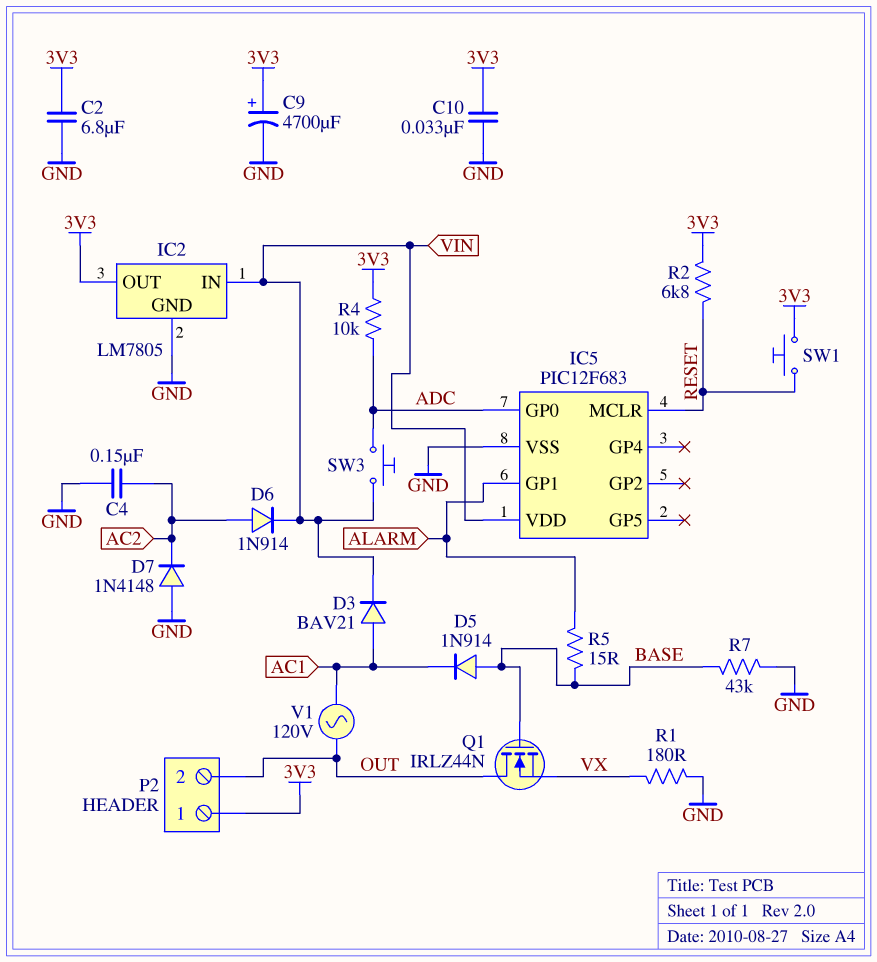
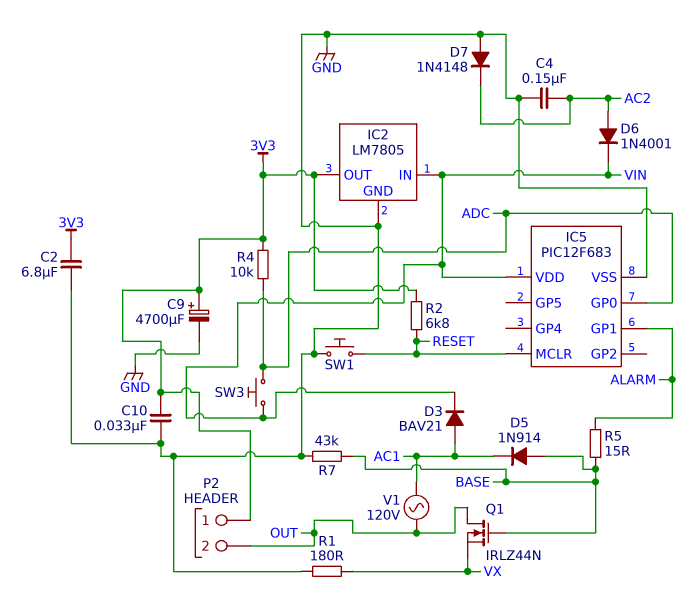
D6: diode 1N914 (A AC2, K VIN) -> diode 1N4001 (A AC2, K VIN)
SW1: button (3V3, RESET) -> button (GND, RESET)

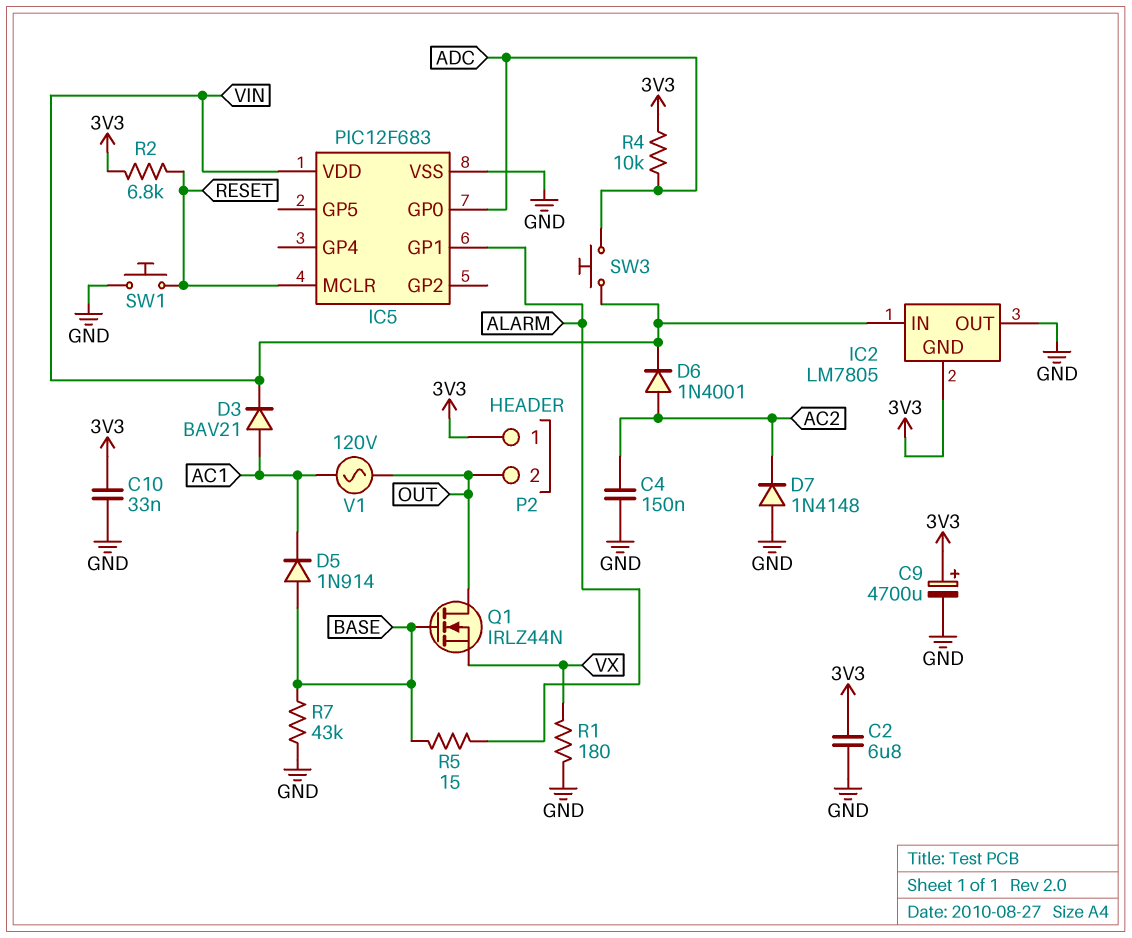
IC2 pin GND: GND -> 3V3
IC2 pin OUT: 3V3 -> GND

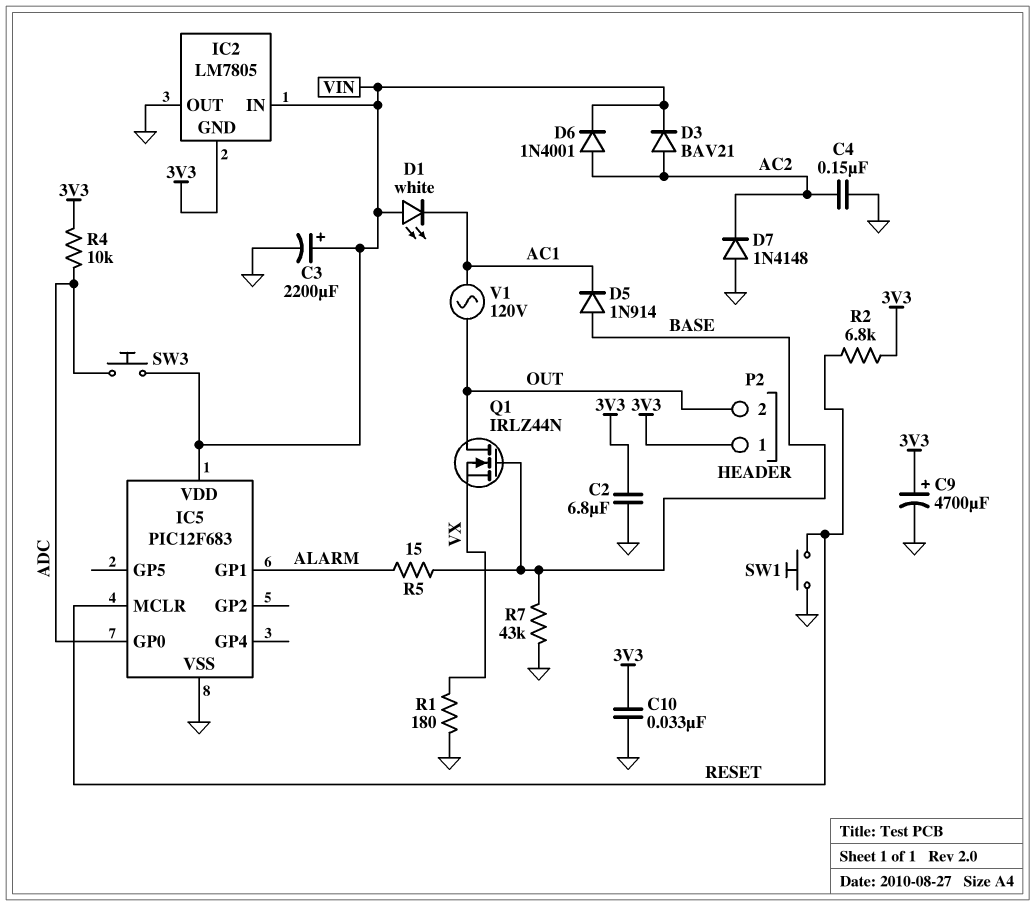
C3: none -> 2200uF (plus VIN, minus GND)
D1: none -> LED white (A VIN, K AC1)
D3: diode BAV21 (A AC1, K VIN) -> diode BAV21 (A AC2, K VIN)

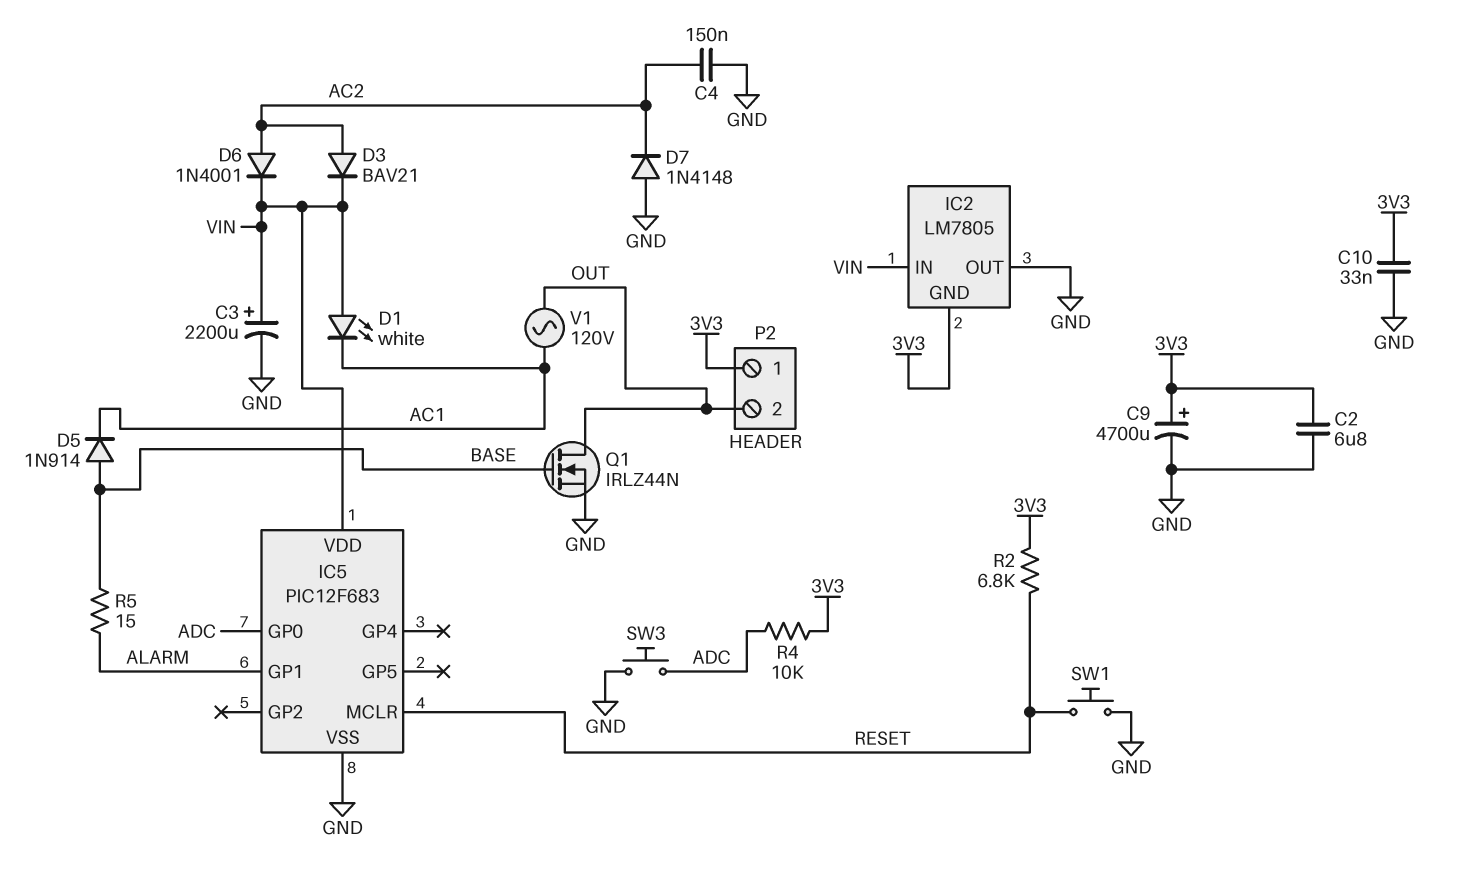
Q1: NMOS IRLZ44N (G BASE, D OUT, S VX) -> NMOS IRLZ44N (G BASE, D OUT, S GND)
R1: 180 (GND, VX) -> none
R7: 43k (BASE, GND) -> none
SW3: button (ADC, VIN) -> button (ADC, GND)

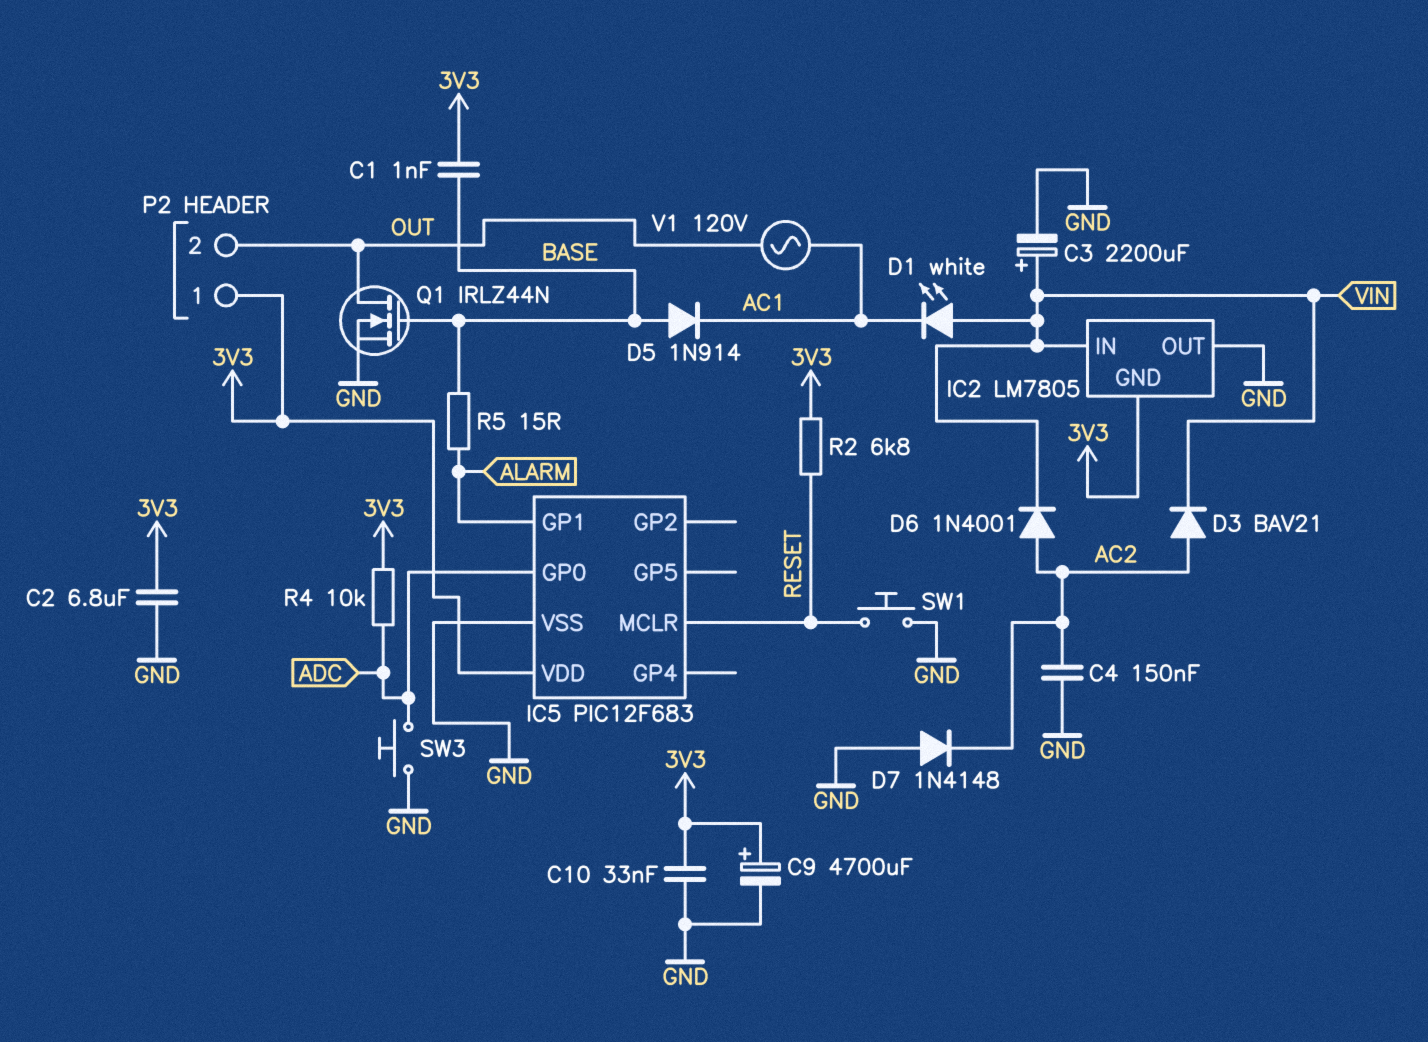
C1: none -> 1nF (3V3, BASE)
IC5 pin VDD: VIN -> 3V3

